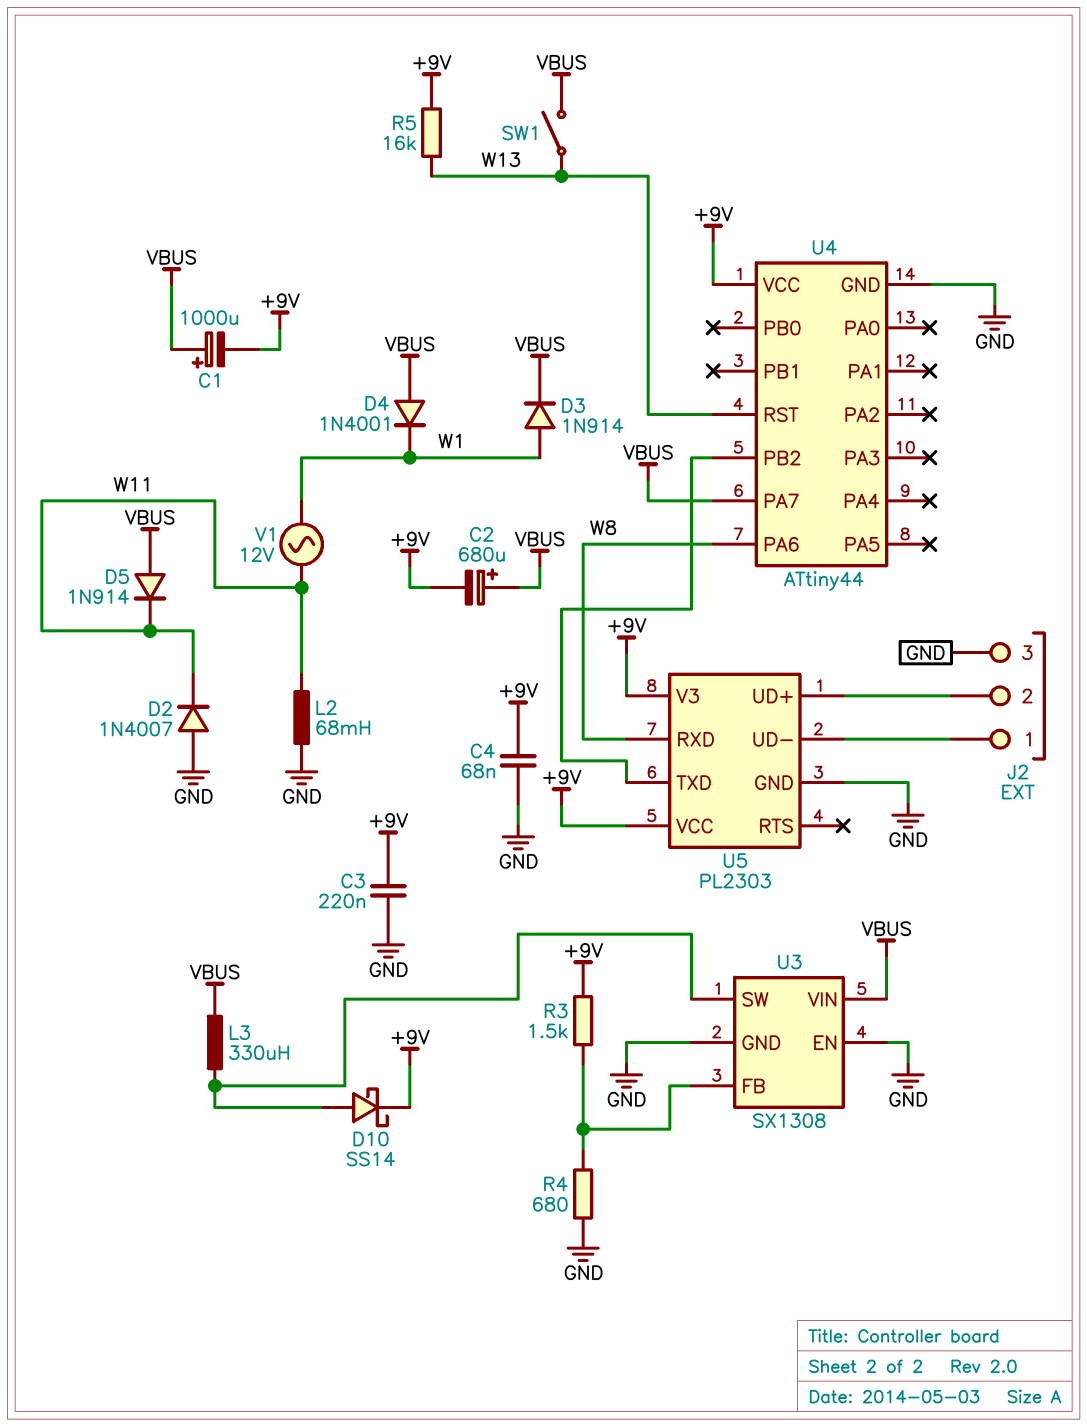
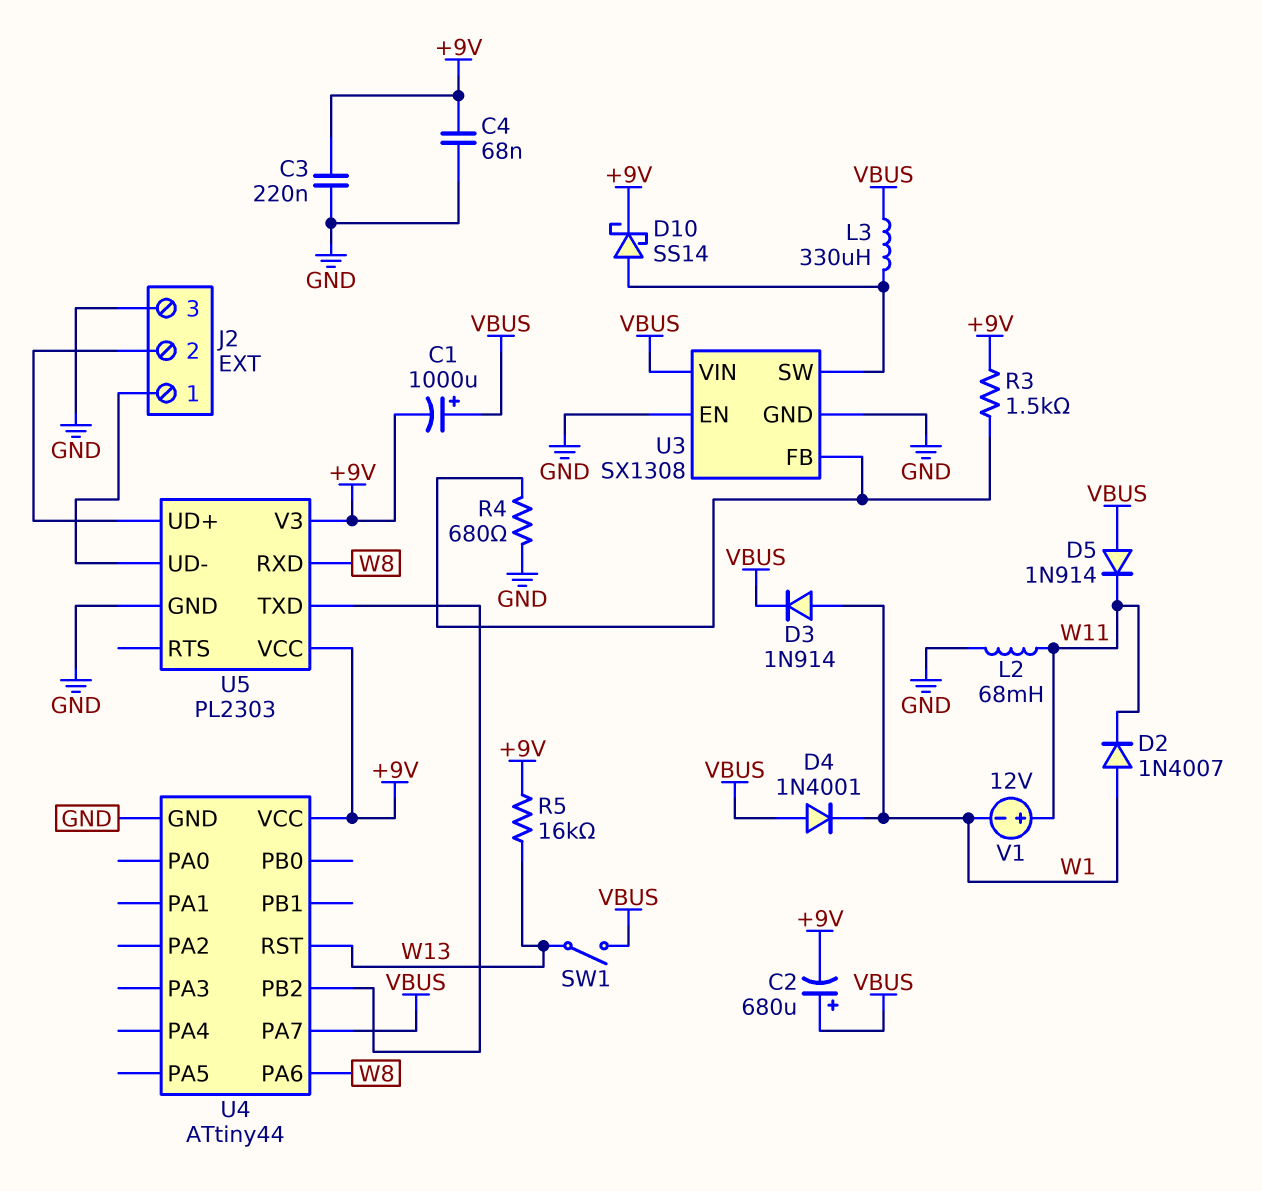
D2: diode 1N4007 (A GND, K W11) -> diode 1N4007 (A W1, K W11)
V1: AC 12V (W1, W11) -> 12V (plus W11, minus W1)

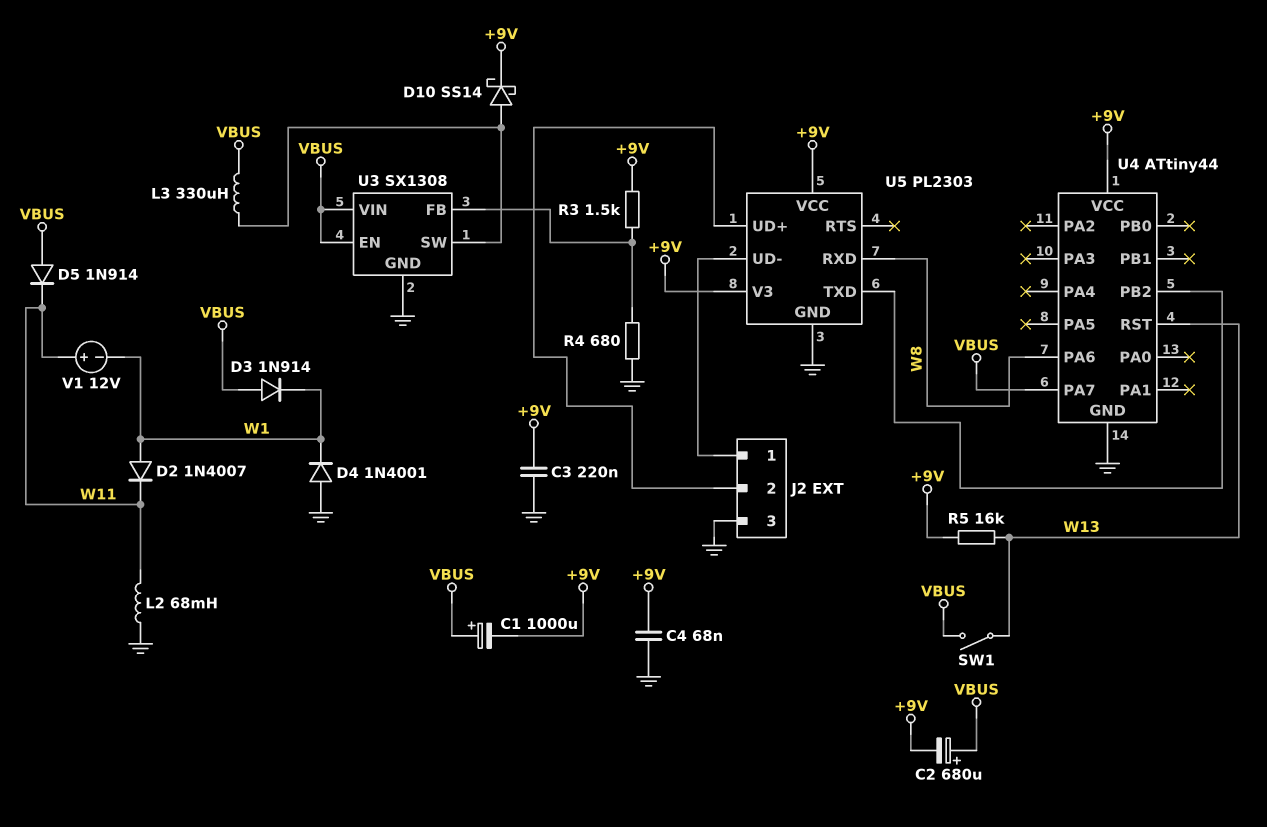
D3: diode 1N914 (A W1, K VBUS) -> diode 1N914 (A VBUS, K W1)
D4: diode 1N4001 (A VBUS, K W1) -> diode 1N4001 (A GND, K W1)
U3 pin EN: GND -> VBUS

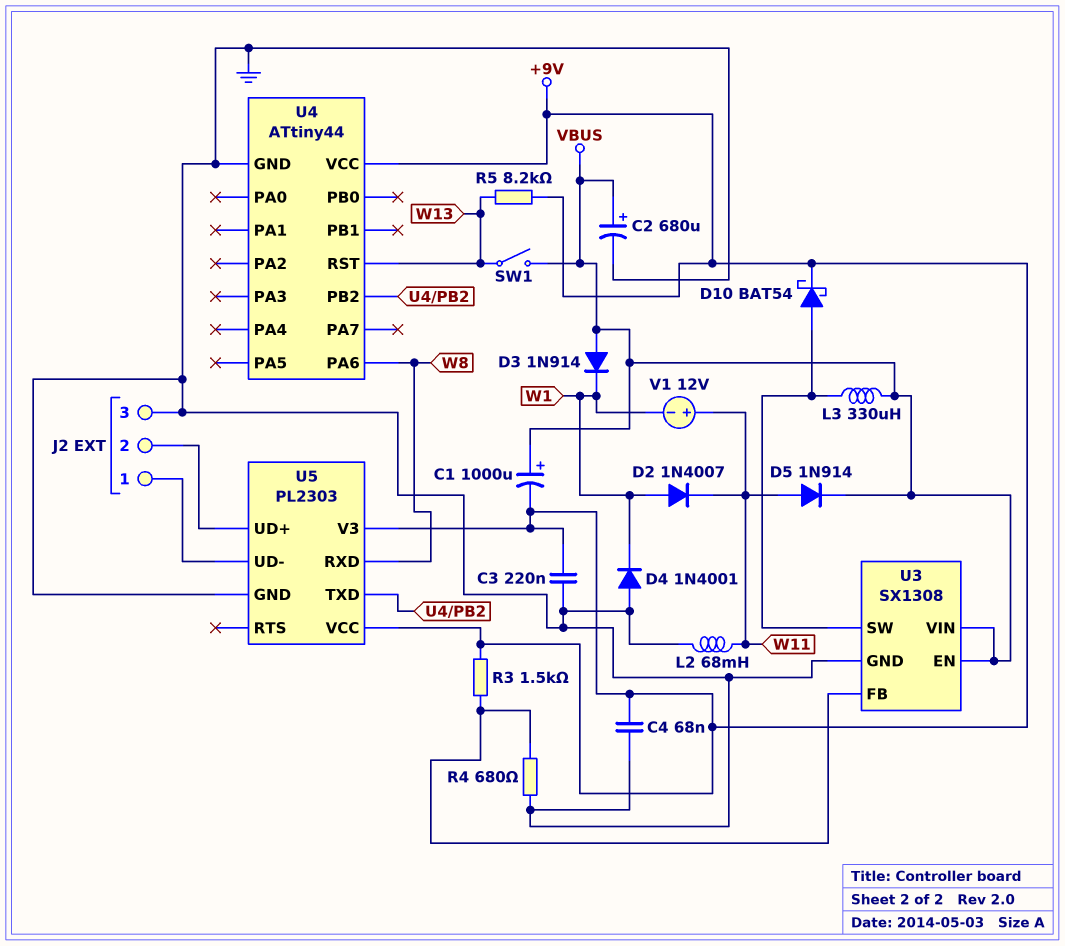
C2: 680uF (plus VBUS, minus +9V) -> 680uF (plus VBUS, minus GND)
D5: diode 1N914 (A VBUS, K W11) -> diode 1N914 (A W11, K VBUS)
D10: schottky SS14 (A U3/SW, K +9V) -> schottky BAT54 (A U3/SW, K +9V)
R5: 16k (+9V, W13) -> 8.2k (+9V, W13)
U4 pin PA7: VBUS -> none

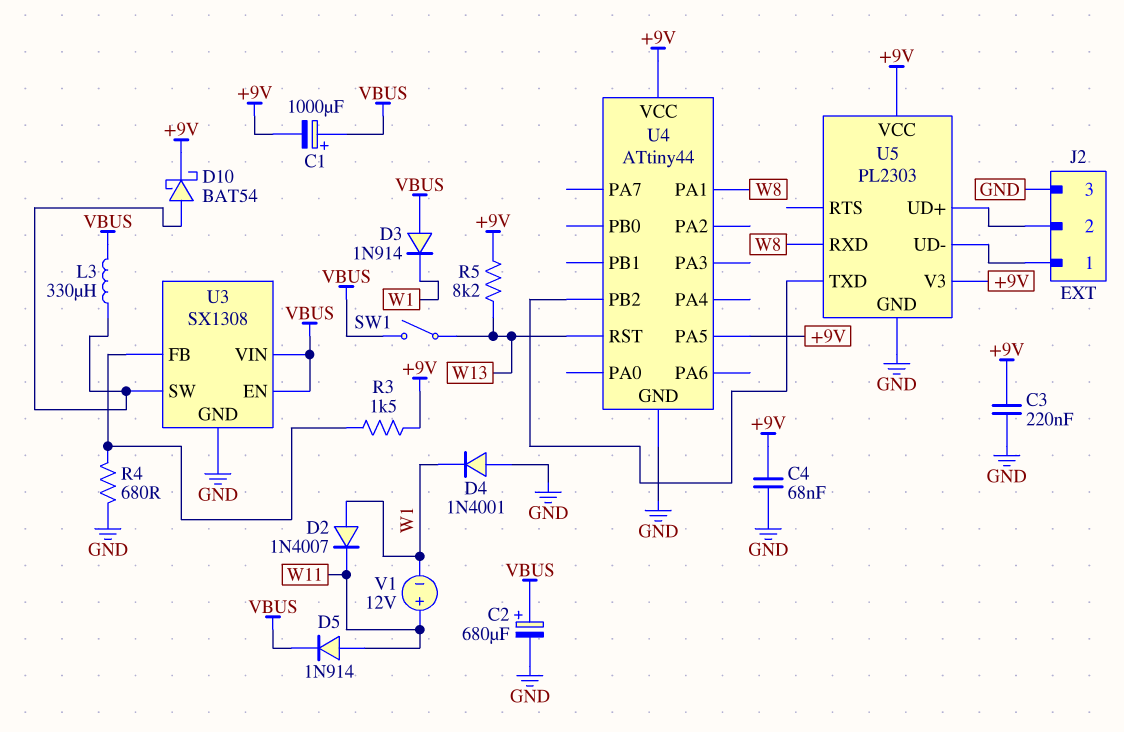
L2: 68mH (GND, W11) -> none
U4 pin PA1: none -> W8
U4 pin PA5: none -> +9V
U4 pin PA6: W8 -> none

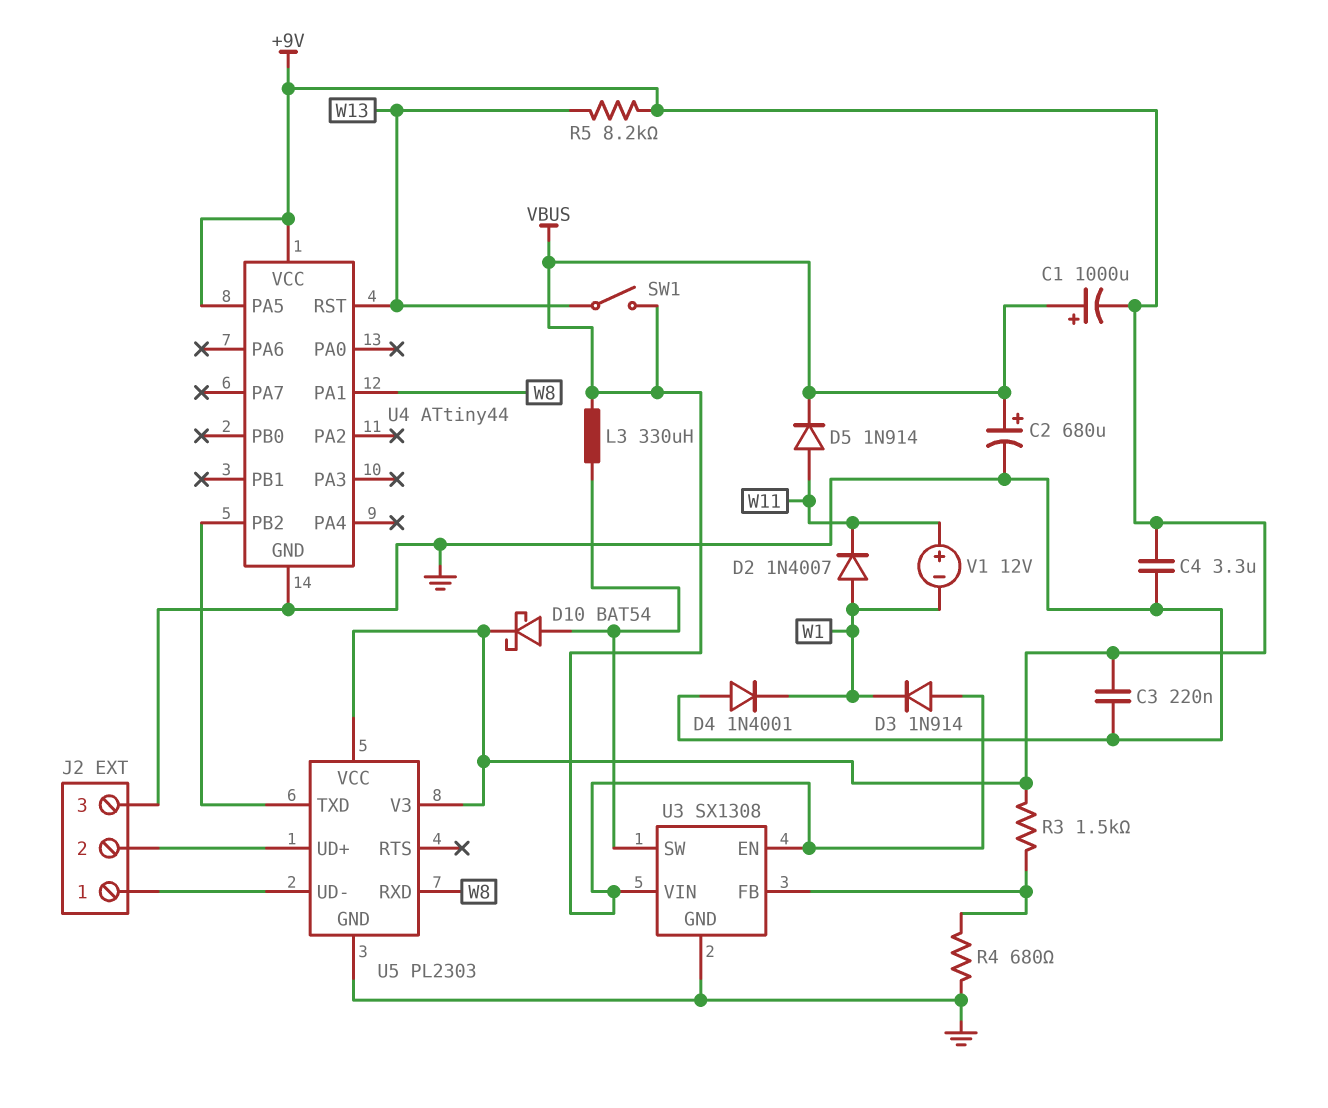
C4: 68nF (+9V, GND) -> 3.3uF (+9V, GND)

